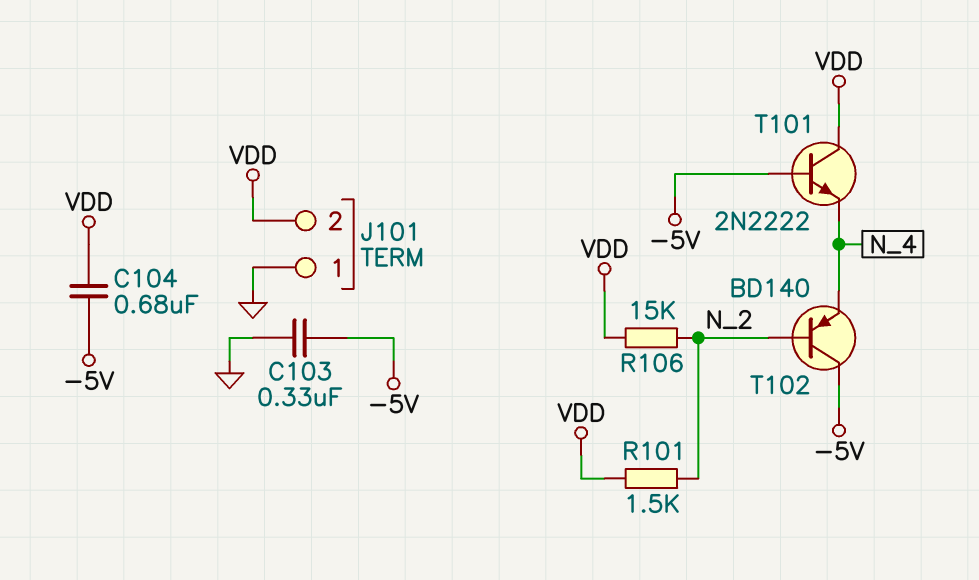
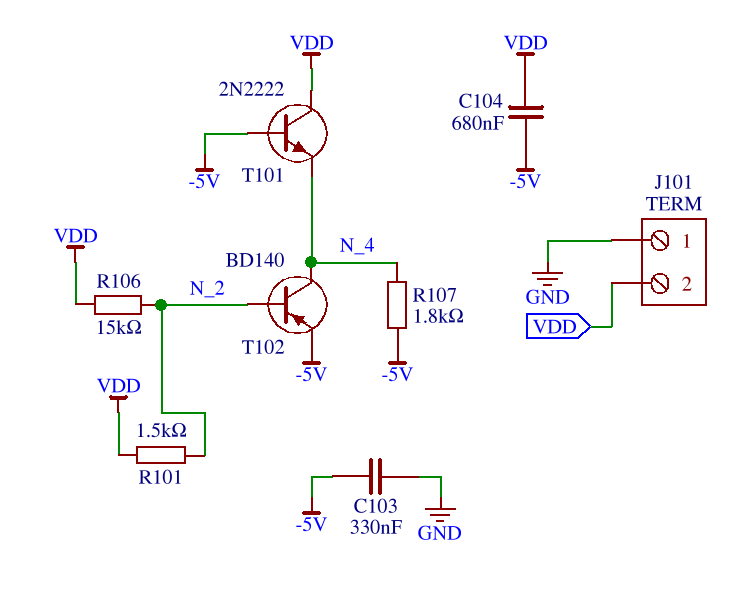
R107: none -> 1.8k (-5V, N_4)
T102: PNP BD140 (B N_2, C -5V, E N_4) -> PNP BD140 (B N_2, C N_4, E -5V)

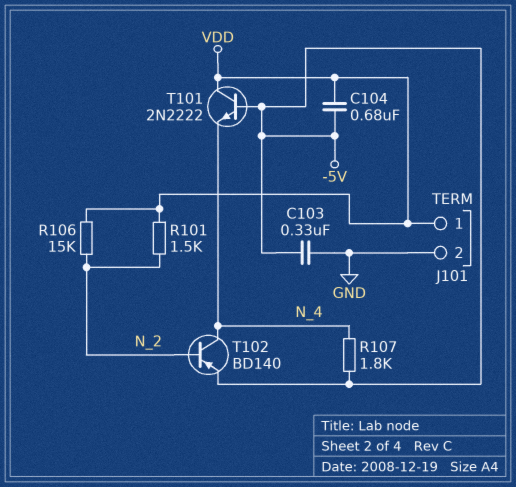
J101 pin 1: GND -> VDD
J101 pin 2: VDD -> GND

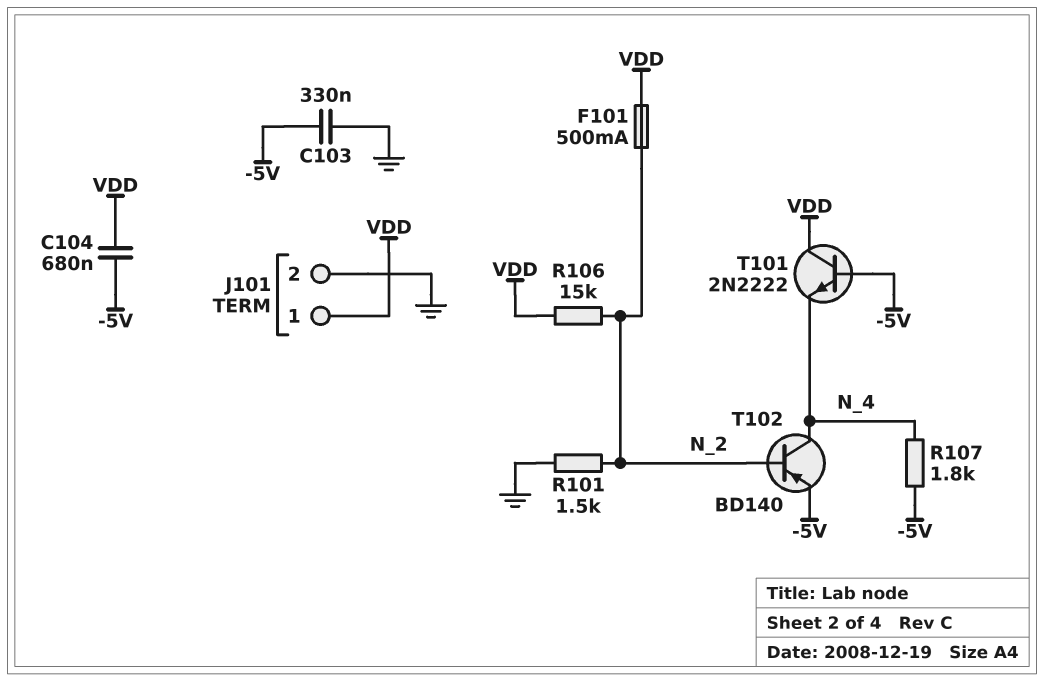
F101: none -> 500mA (N_2, VDD)
R101: 1.5k (N_2, VDD) -> 1.5k (GND, N_2)

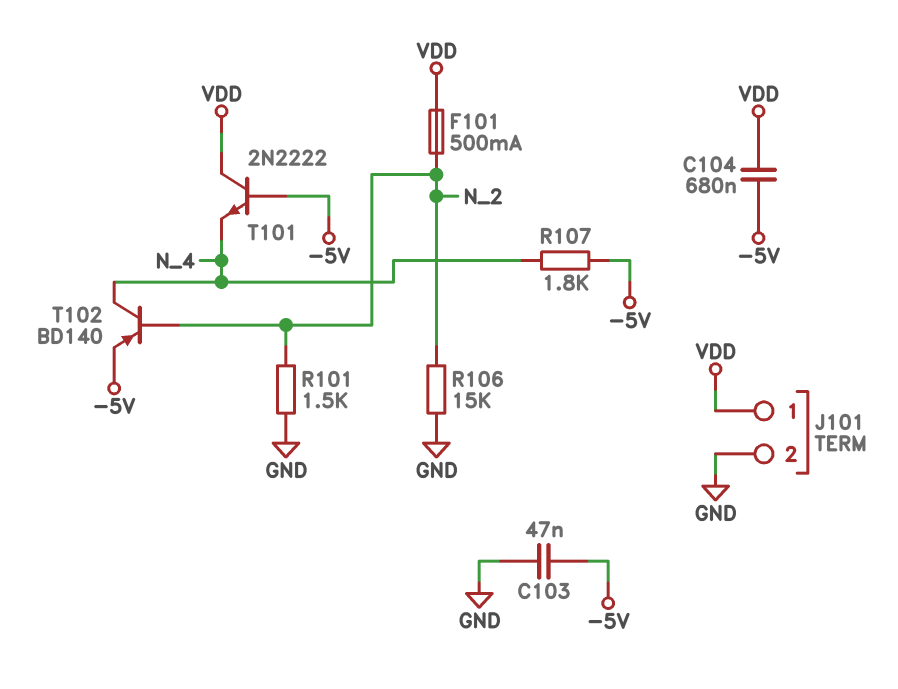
C103: 330nF (-5V, GND) -> 47nF (-5V, GND)
R106: 15k (N_2, VDD) -> 15k (GND, N_2)

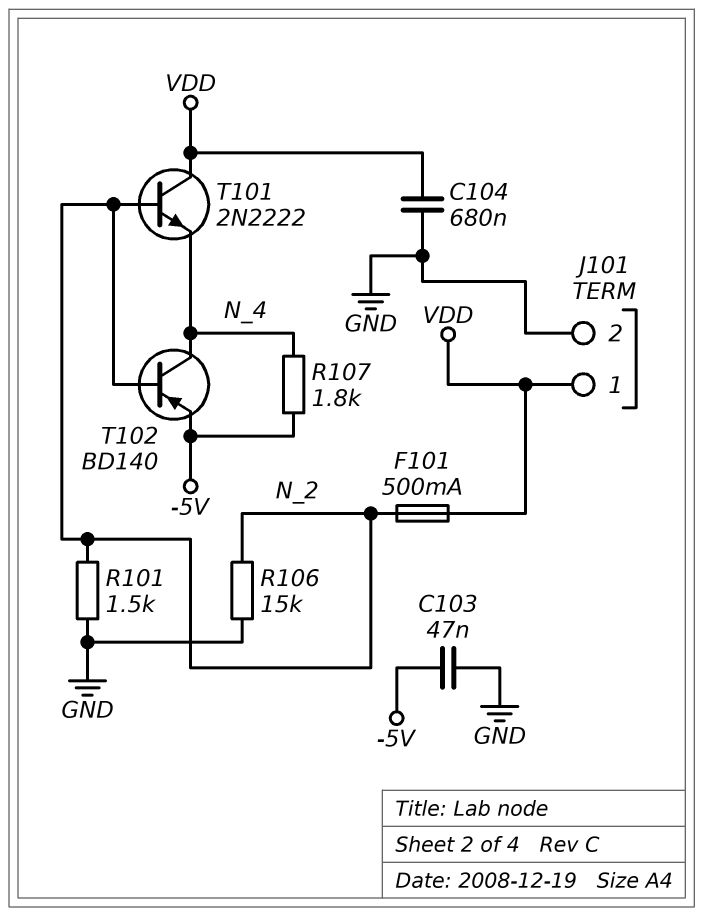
C104: 680nF (-5V, VDD) -> 680nF (GND, VDD)
T101: NPN 2N2222 (B -5V, C VDD, E N_4) -> NPN 2N2222 (B N_2, C VDD, E N_4)

